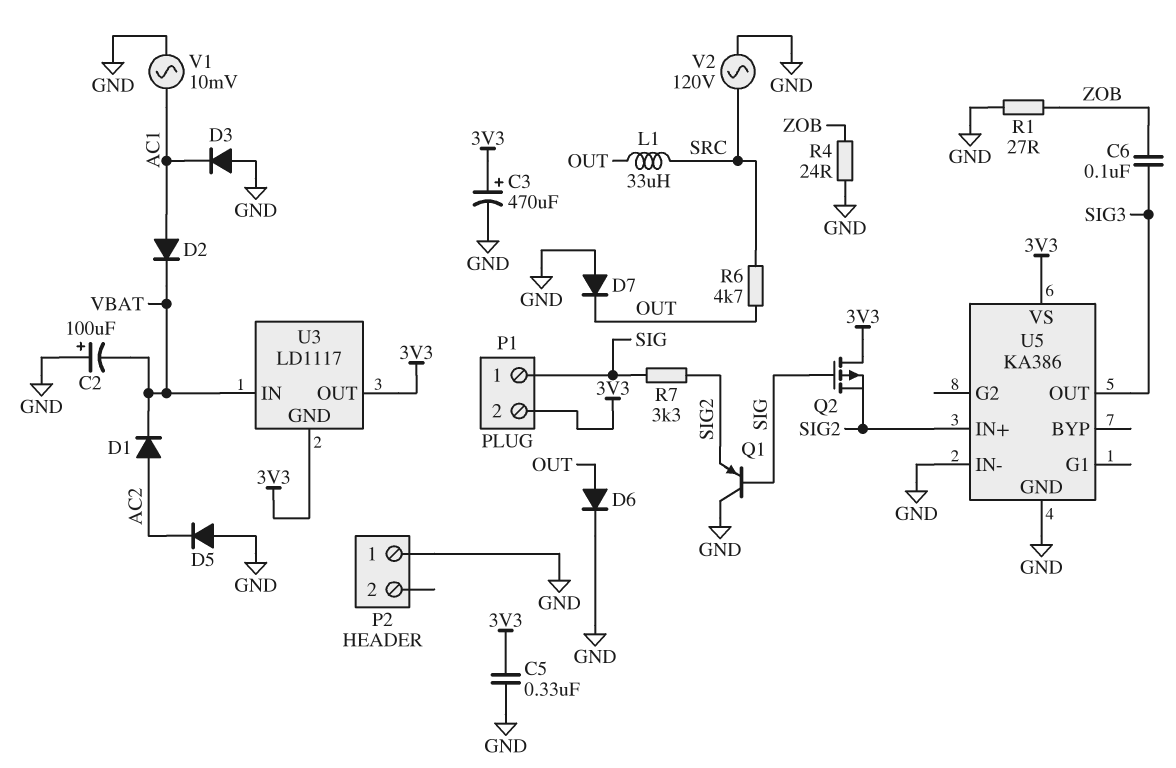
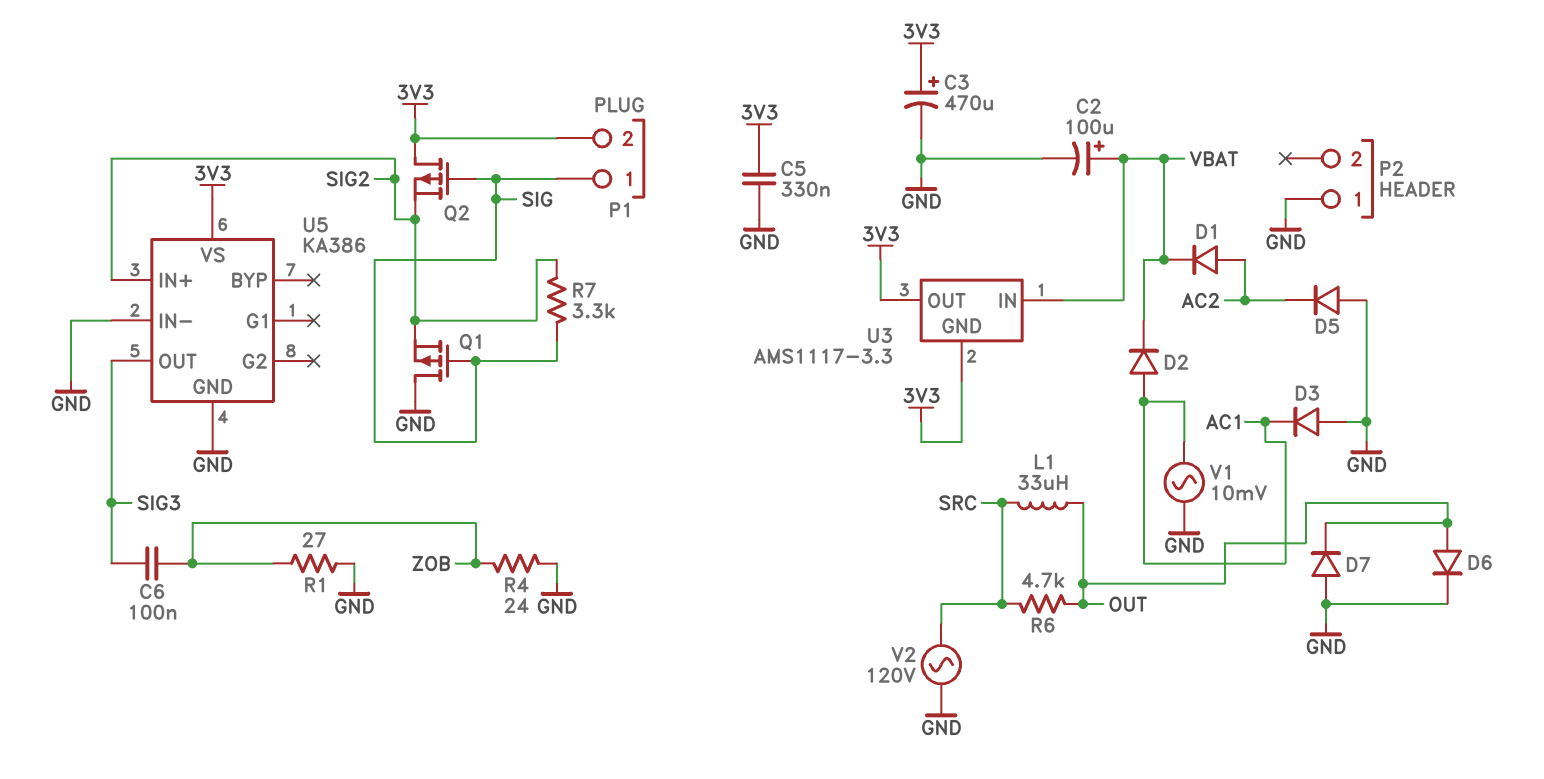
C2: 100uF (plus GND, minus VBAT) -> 100uF (plus VBAT, minus GND)
Q1: PNP (B SIG, C GND, E SIG2) -> PMOS (G SIG, D GND, S SIG2)
U3: LD1117 -> AMS1117-3.3

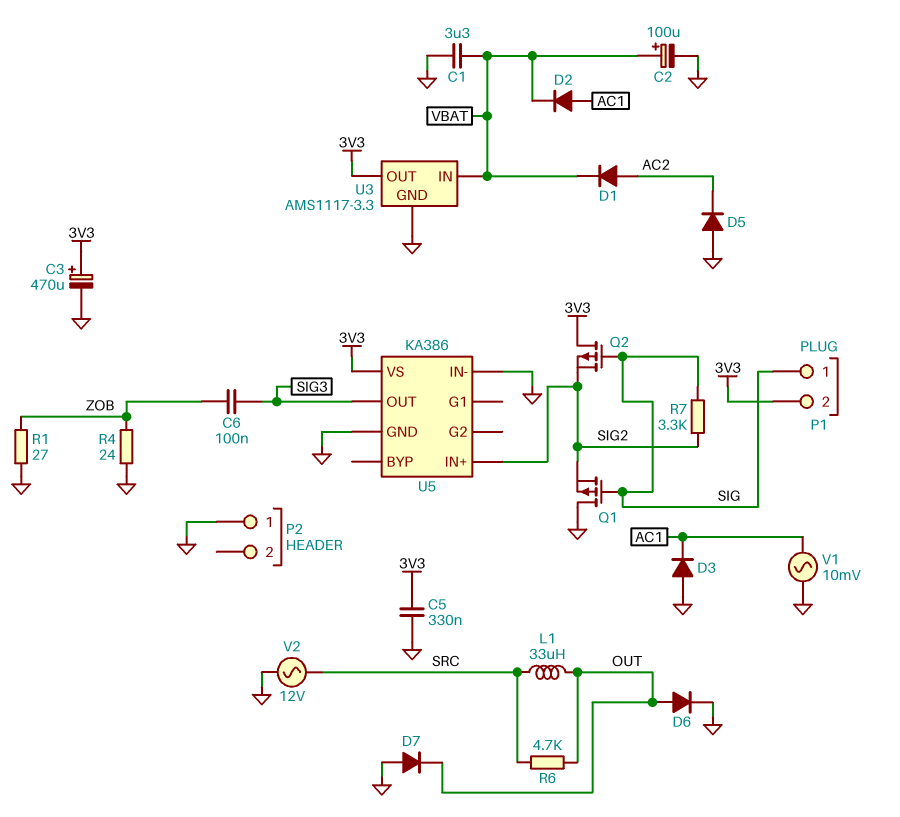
C1: none -> 3.3uF (GND, VBAT)
U3 pin GND: 3V3 -> GND
V2: AC 120V (GND, SRC) -> AC 12V (GND, SRC)

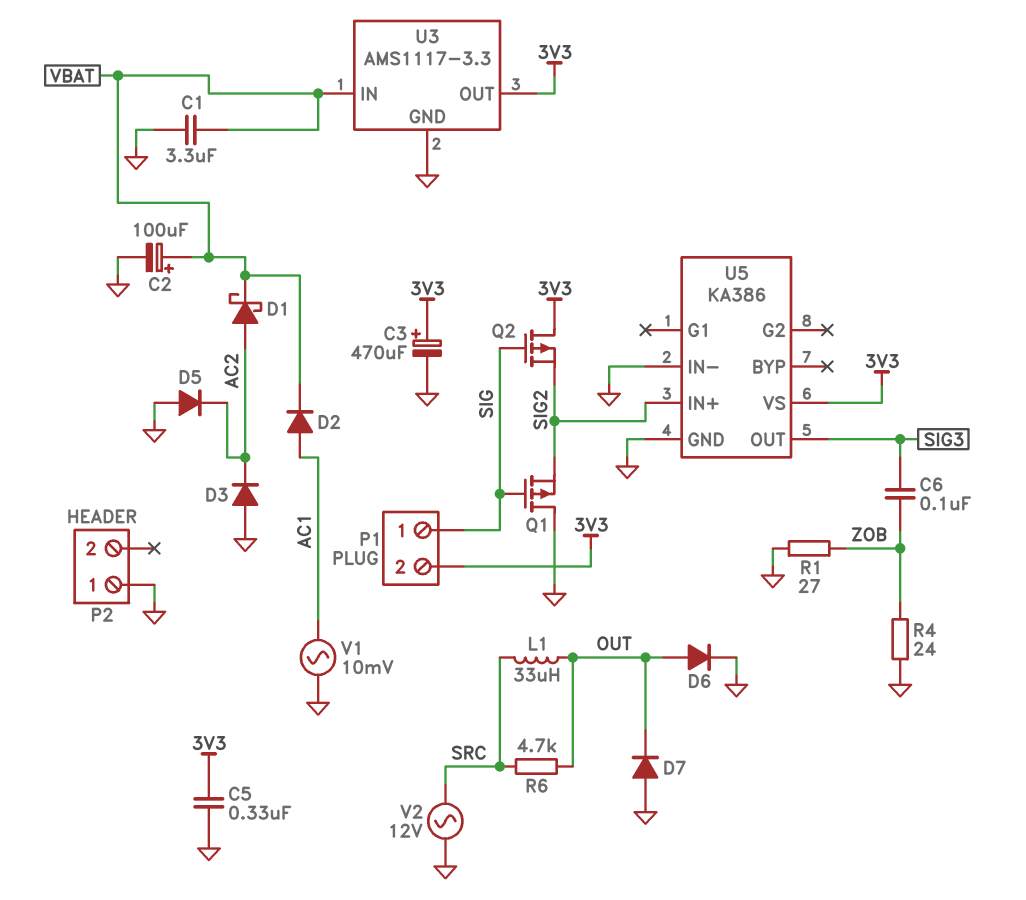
D1: diode (A AC2, K VBAT) -> schottky (A AC2, K VBAT)
D3: diode (A GND, K AC1) -> diode (A GND, K AC2)
R7: 3.3k (SIG, SIG2) -> none

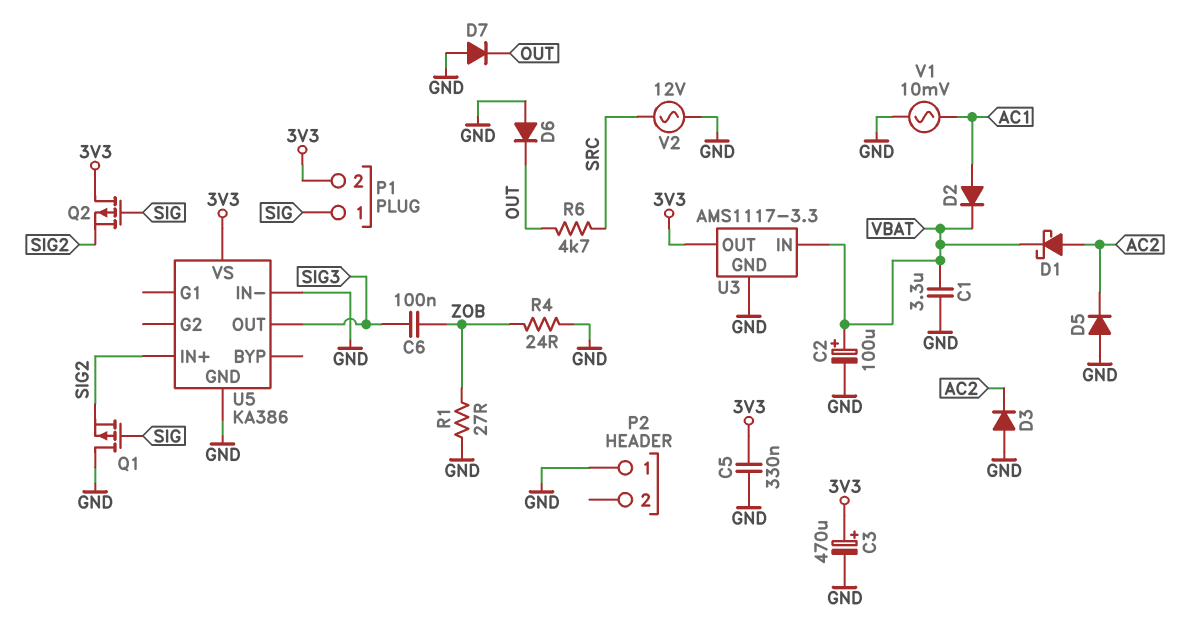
D6: diode (A OUT, K GND) -> diode (A GND, K OUT)
L1: 33uH (OUT, SRC) -> none

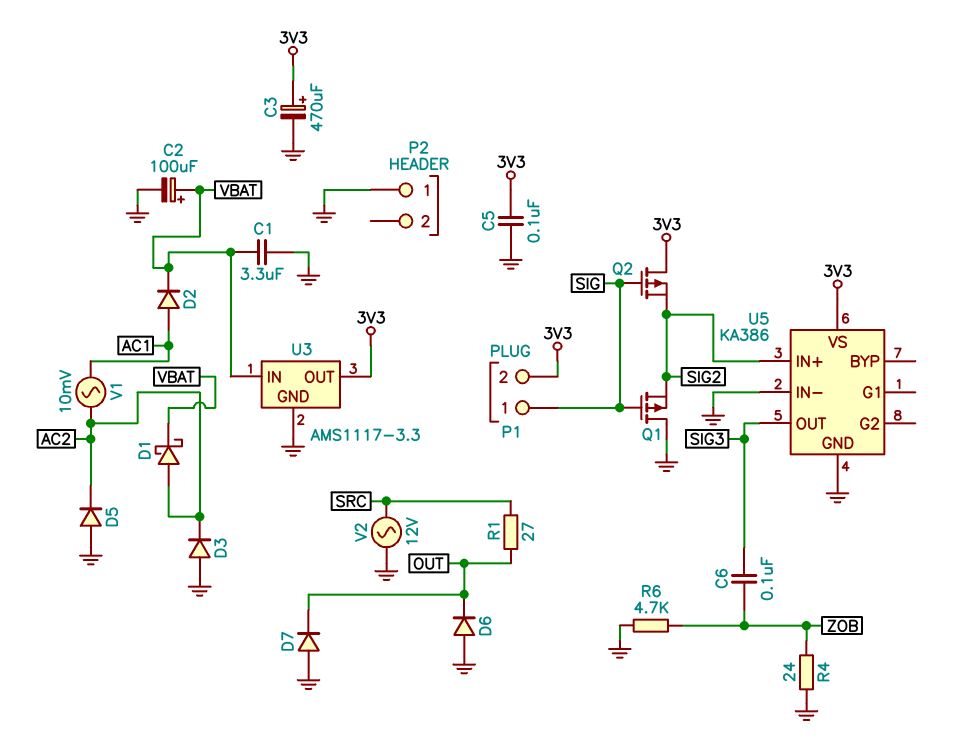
C5: 330nF (3V3, GND) -> 100nF (3V3, GND)
R1: 27 (GND, ZOB) -> 27 (OUT, SRC)
R6: 4.7k (OUT, SRC) -> 4.7k (GND, ZOB)
V1: AC 10mV (AC1, GND) -> AC 10mV (AC1, AC2)

